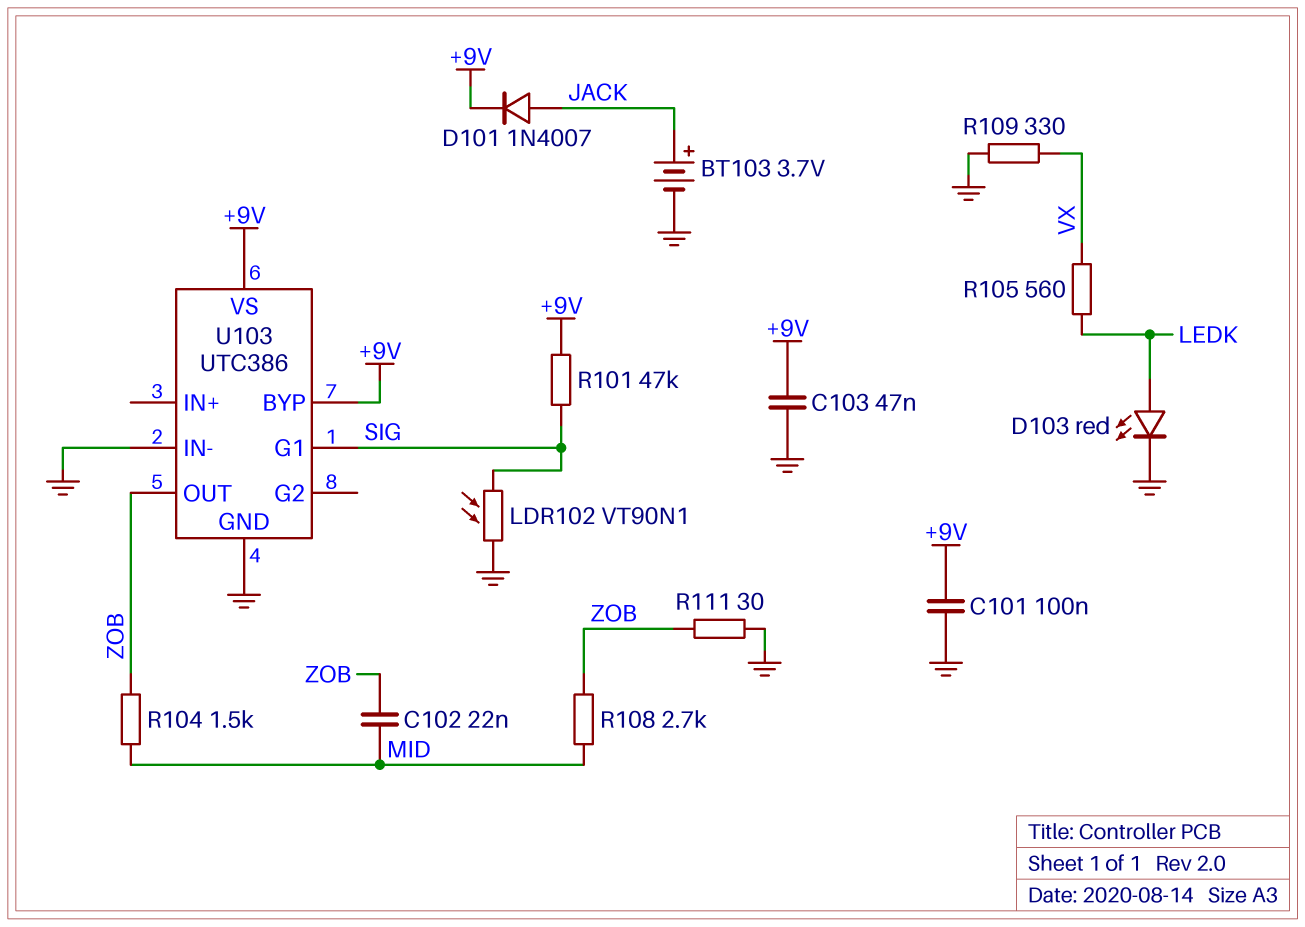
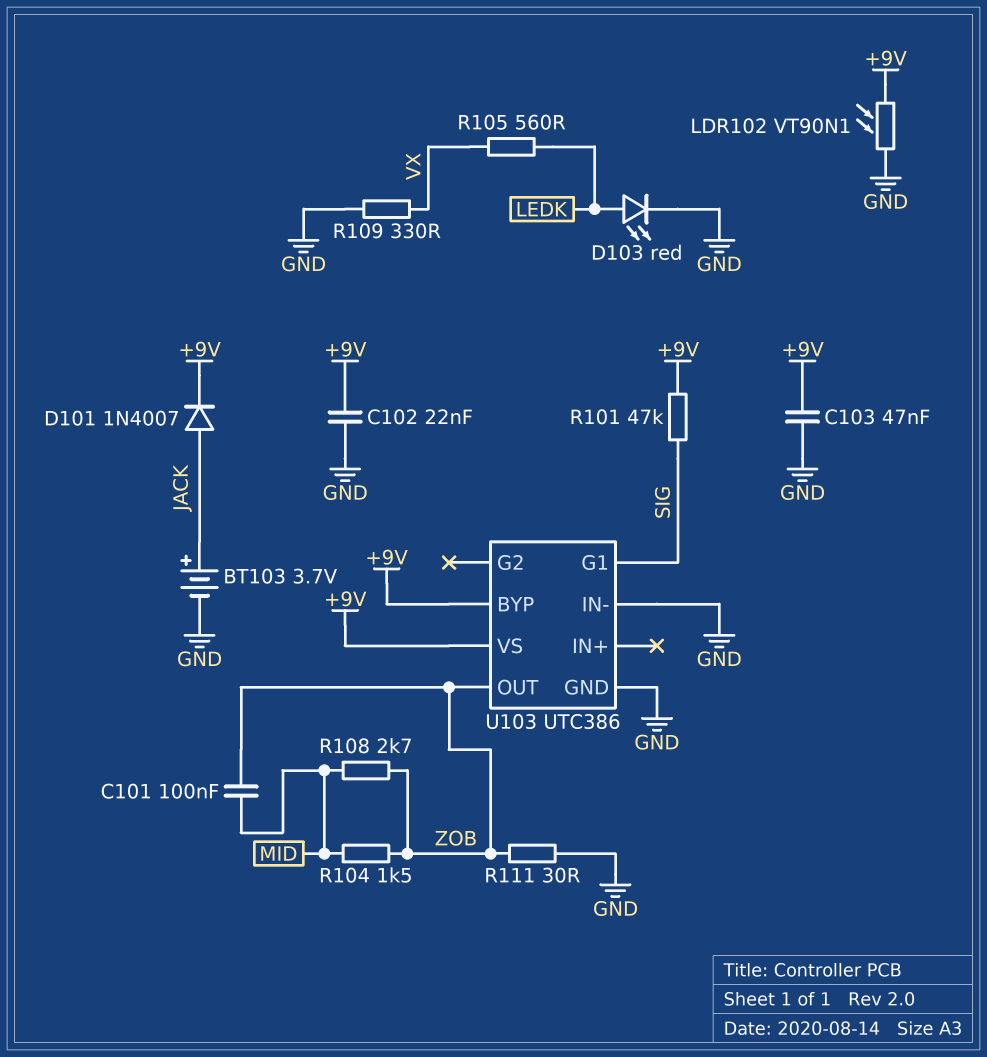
C101: 100nF (+9V, GND) -> 100nF (MID, ZOB)
C102: 22nF (MID, ZOB) -> 22nF (+9V, GND)
LDR102: VT90N1 (GND, SIG) -> VT90N1 (+9V, GND)

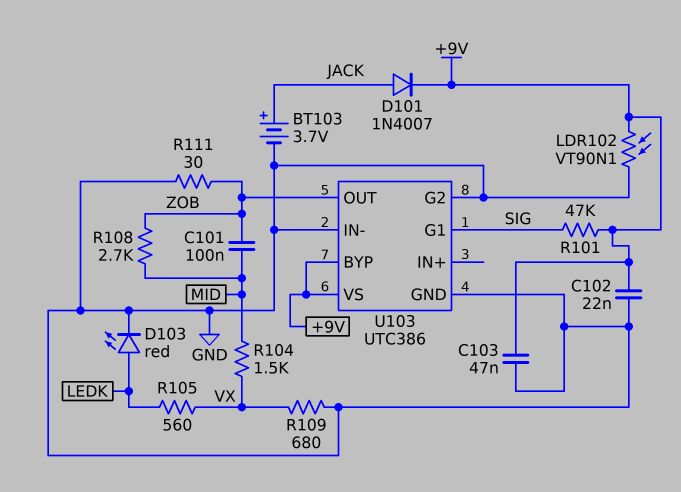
R104: 1.5k (MID, ZOB) -> 1.5k (MID, VX)
R109: 330 (GND, VX) -> 680 (GND, VX)
U103 pin G2: none -> GND

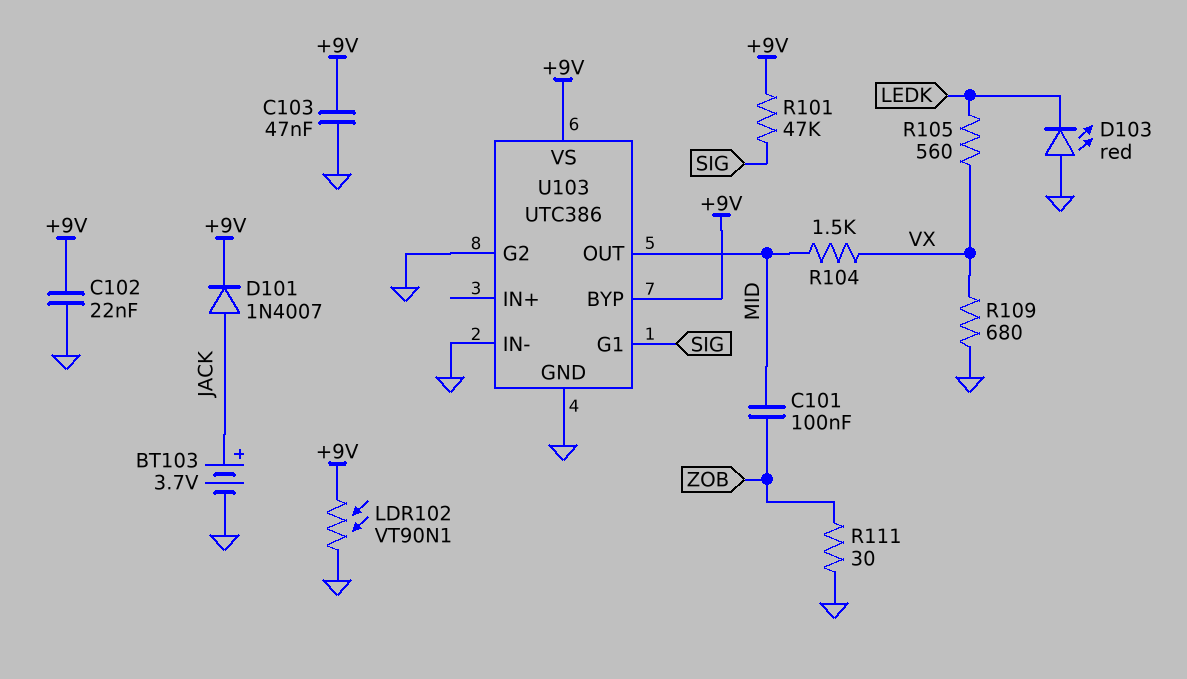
D103: LED red (A LEDK, K GND) -> LED red (A GND, K LEDK)
R108: 2.7k (MID, ZOB) -> none
U103 pin OUT: ZOB -> MID

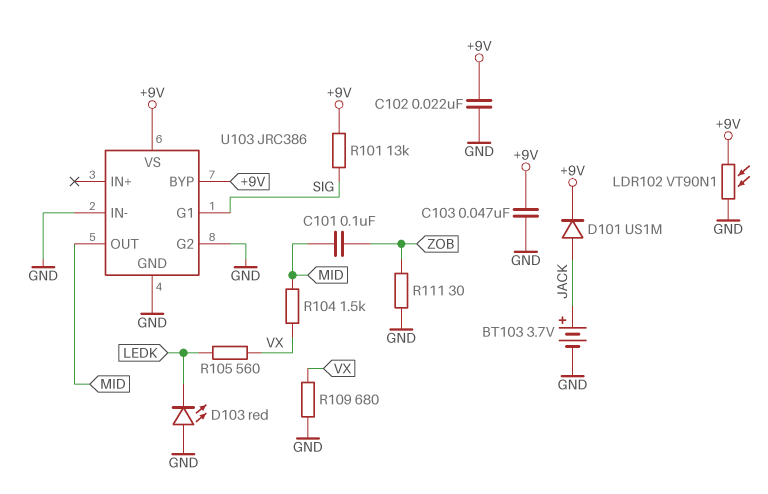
D101: diode 1N4007 (A JACK, K +9V) -> diode US1M (A JACK, K +9V)
R101: 47k (+9V, SIG) -> 13k (+9V, SIG)
U103: UTC386 -> JRC386

